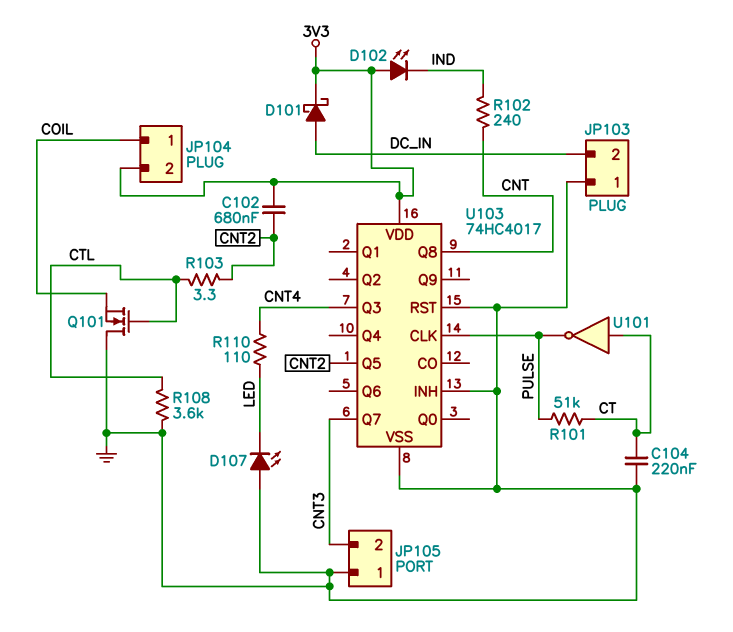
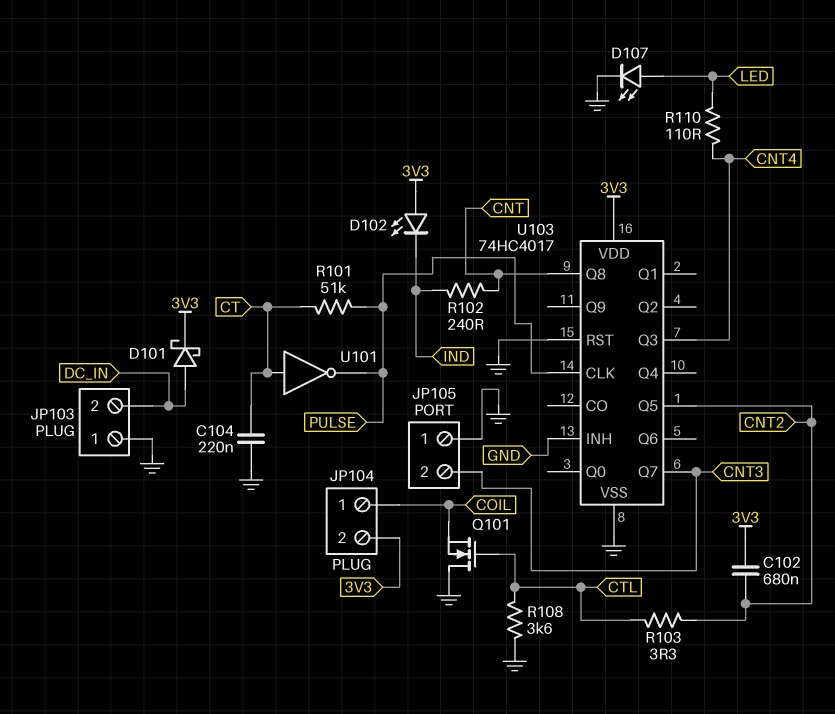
D107: LED (A GND, K LED) -> LED (A LED, K GND)

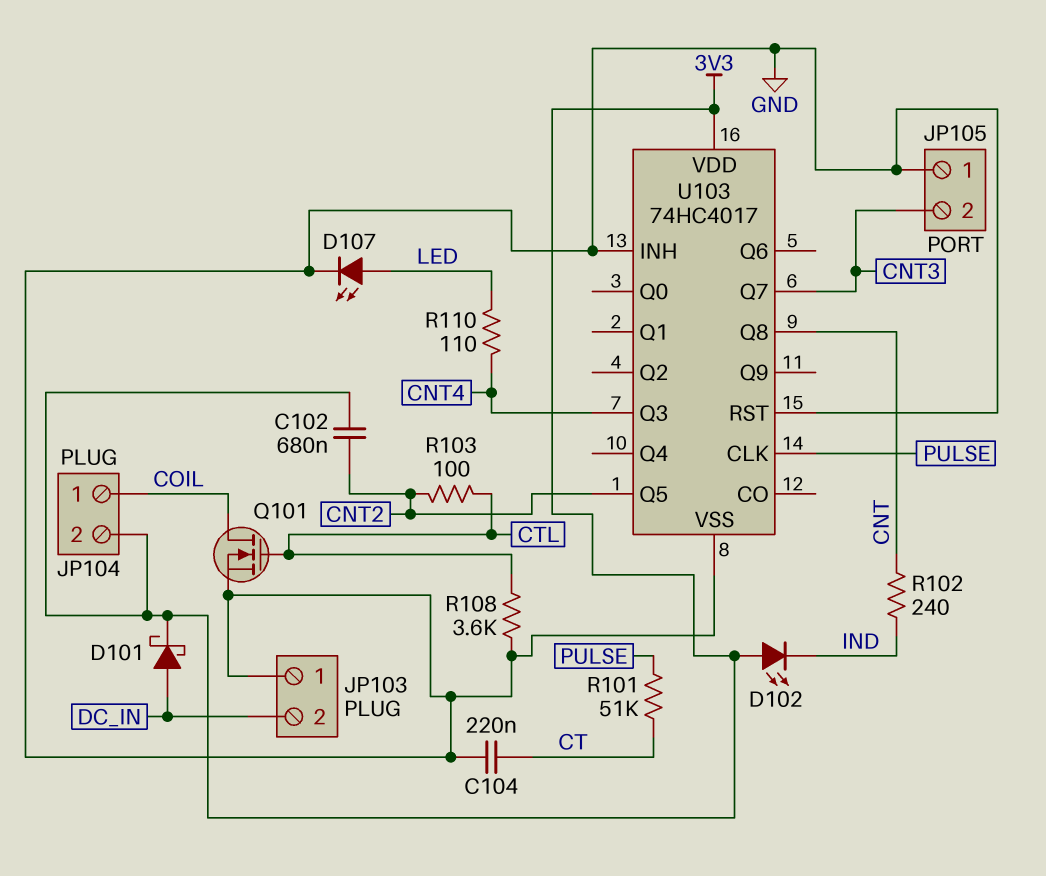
Q101: NMOS (G CTL, D GND, S COIL) -> NMOS (G CTL, D COIL, S GND)
R103: 3.3 (CNT2, CTL) -> 100 (CNT2, CTL)
U101: NOT (in CT, out PULSE) -> none

